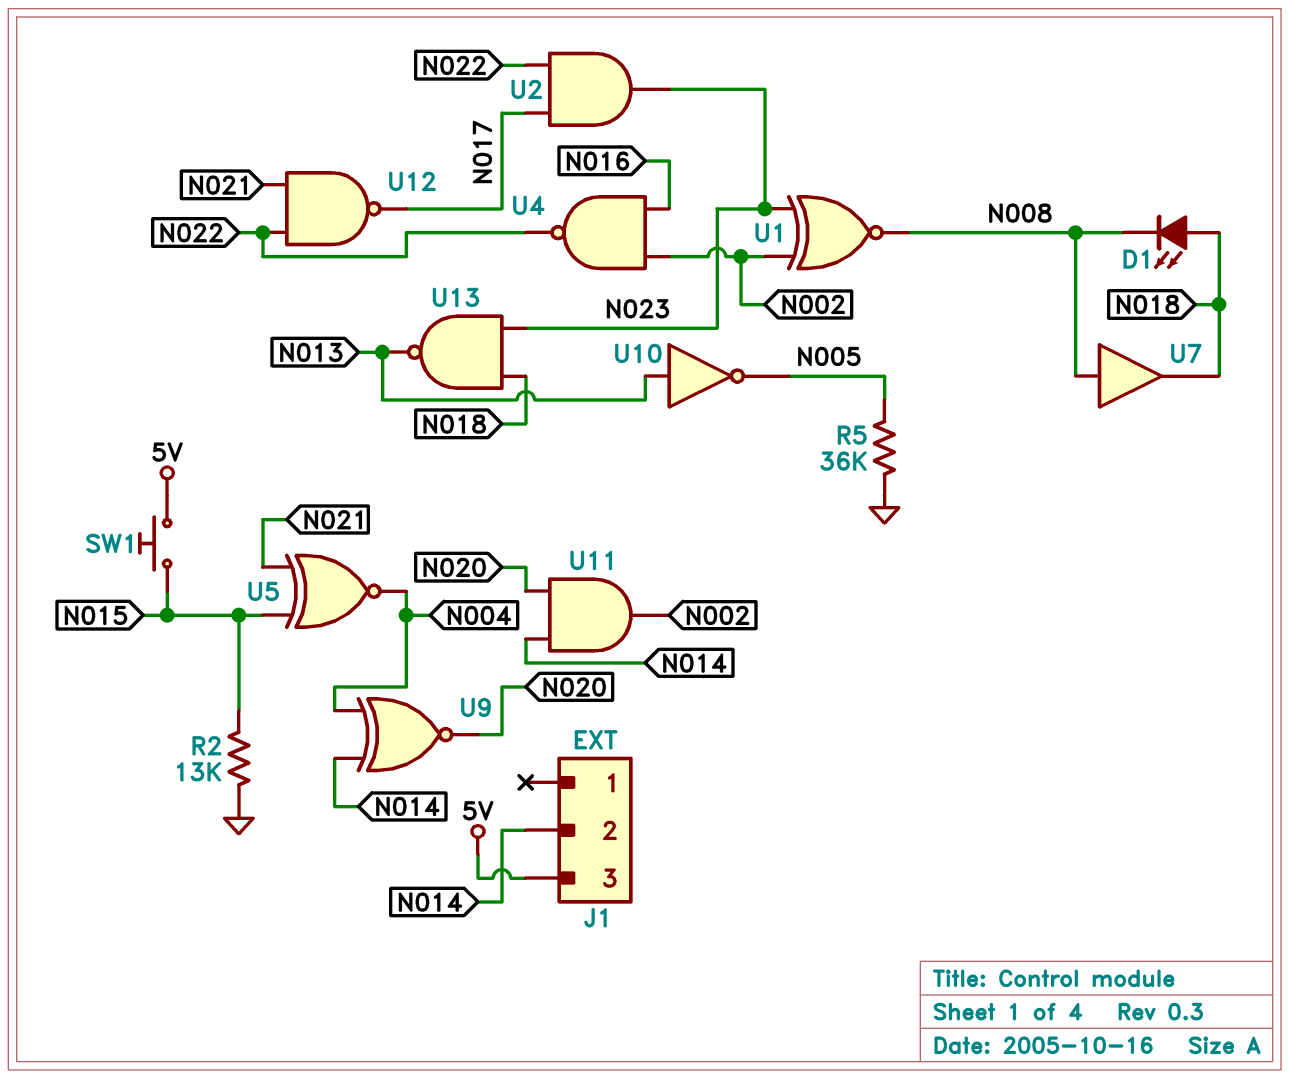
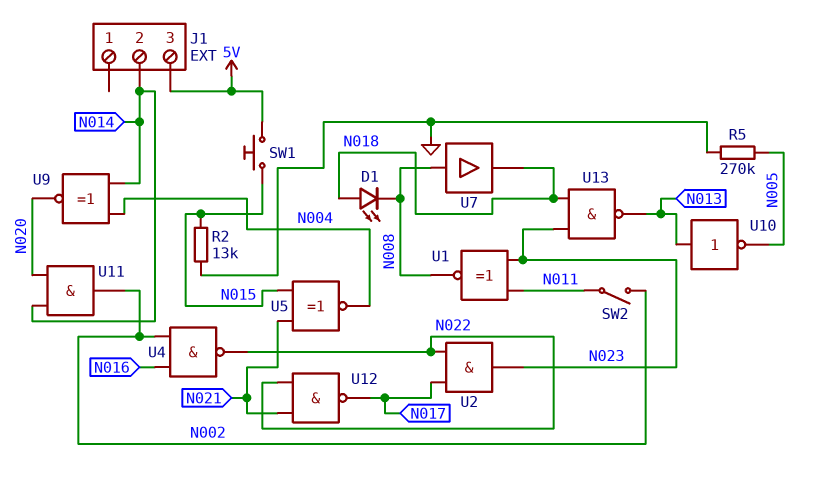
R5: 36k (GND, N005) -> 270k (GND, N005)
SW2: none -> switch (N002, N011)
U1: XNOR (in N002, in N023, out N008) -> XNOR (in N011, in N023, out N008)

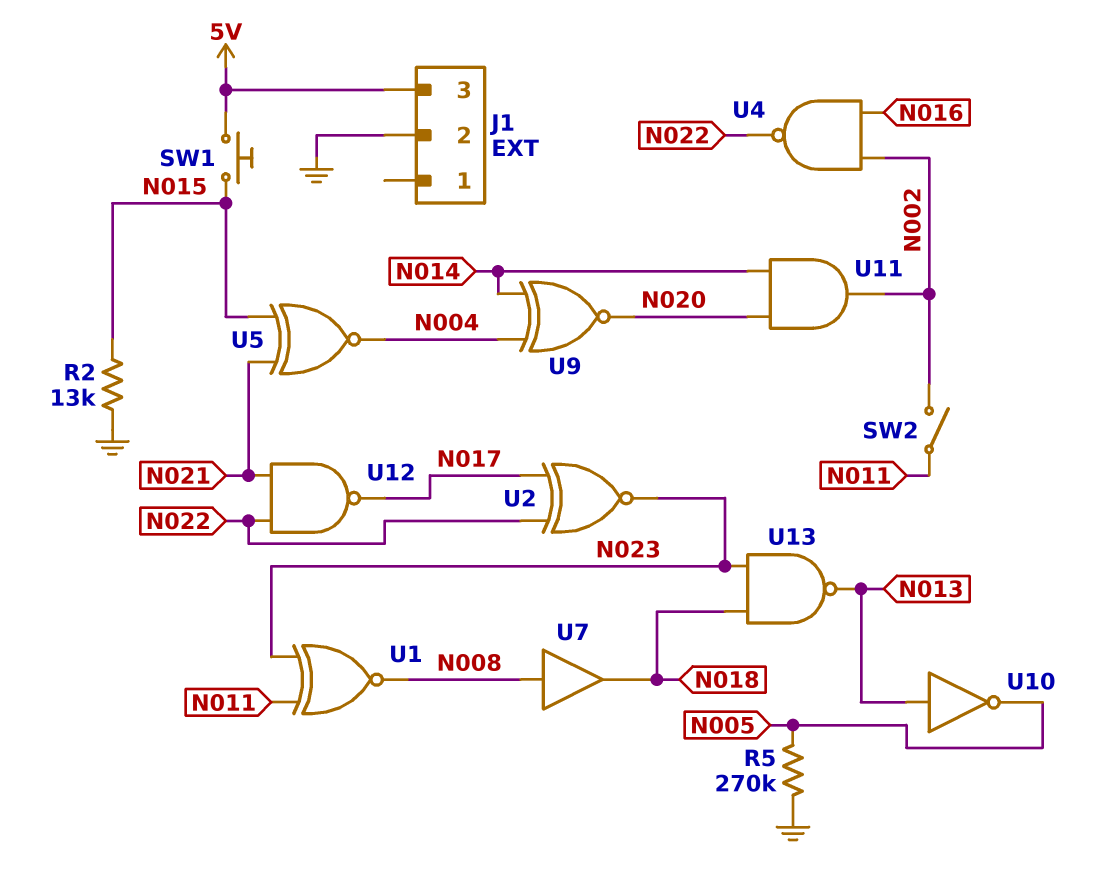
D1: LED (A N018, K N008) -> none
J1 pin 2: N014 -> GND
U2: AND (in N017, in N022, out N023) -> XNOR (in N017, in N022, out N023)

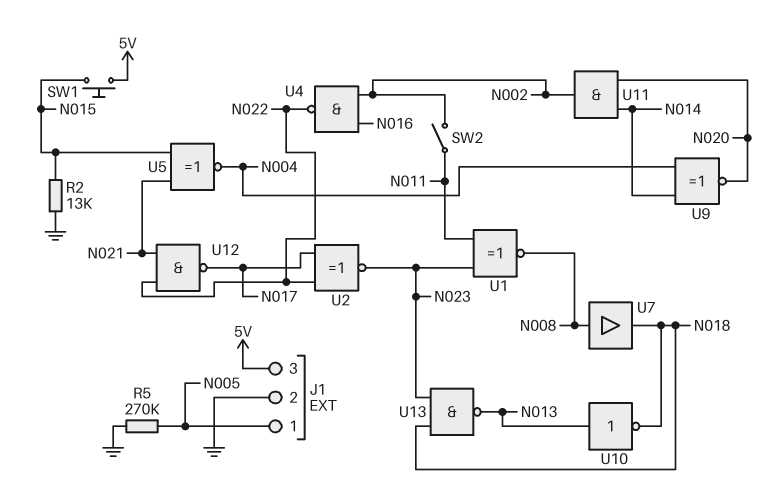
J1 pin 1: none -> N005
U10: NOT (in N013, out N005) -> NOT (in N013, out N018)

